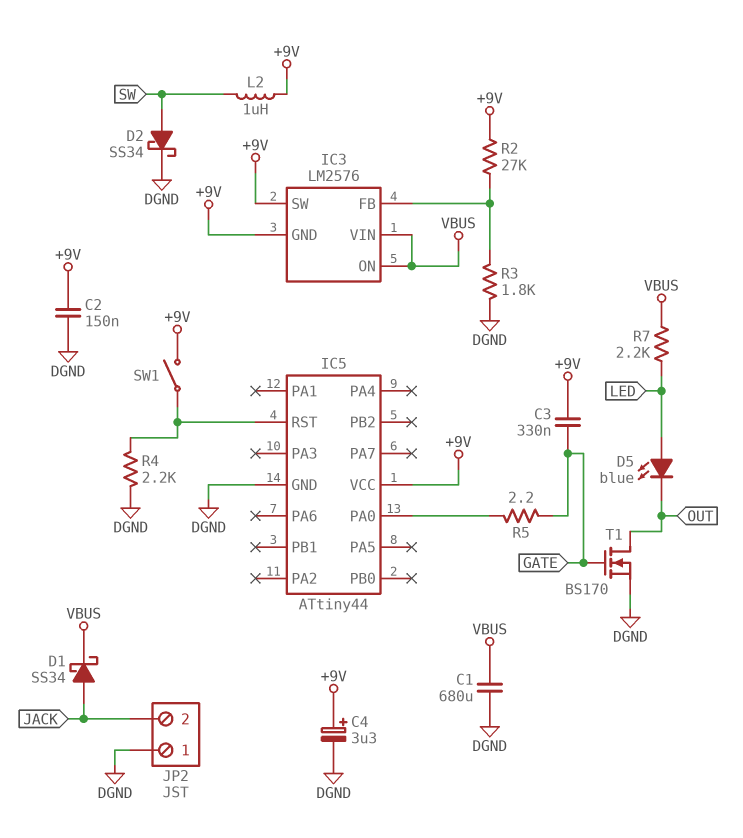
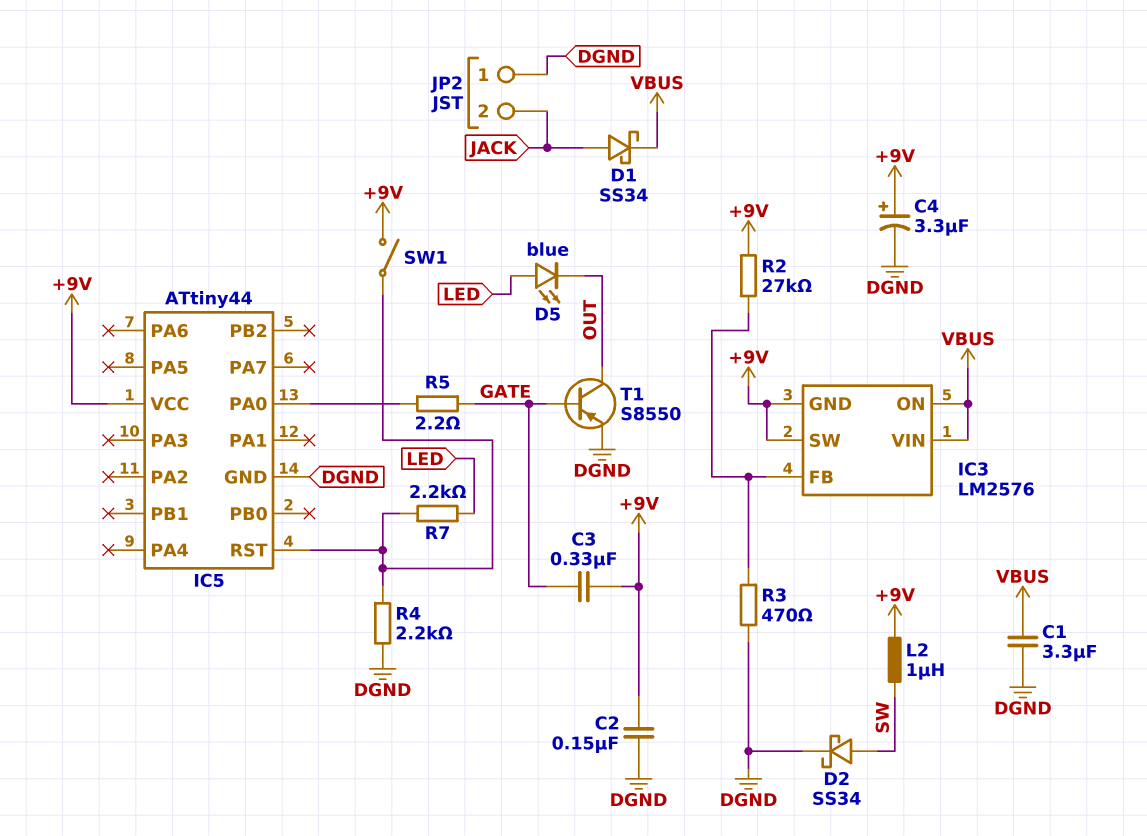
C1: 680uF (DGND, VBUS) -> 3.3uF (DGND, VBUS)
R3: 1.8k (DGND, IC3/FB) -> 470 (DGND, IC3/FB)
R7: 2.2k (LED, VBUS) -> 2.2k (IC5/RST, LED)
T1: NMOS BS170 (G GATE, D OUT, S DGND) -> PNP S8550 (B GATE, C OUT, E DGND)

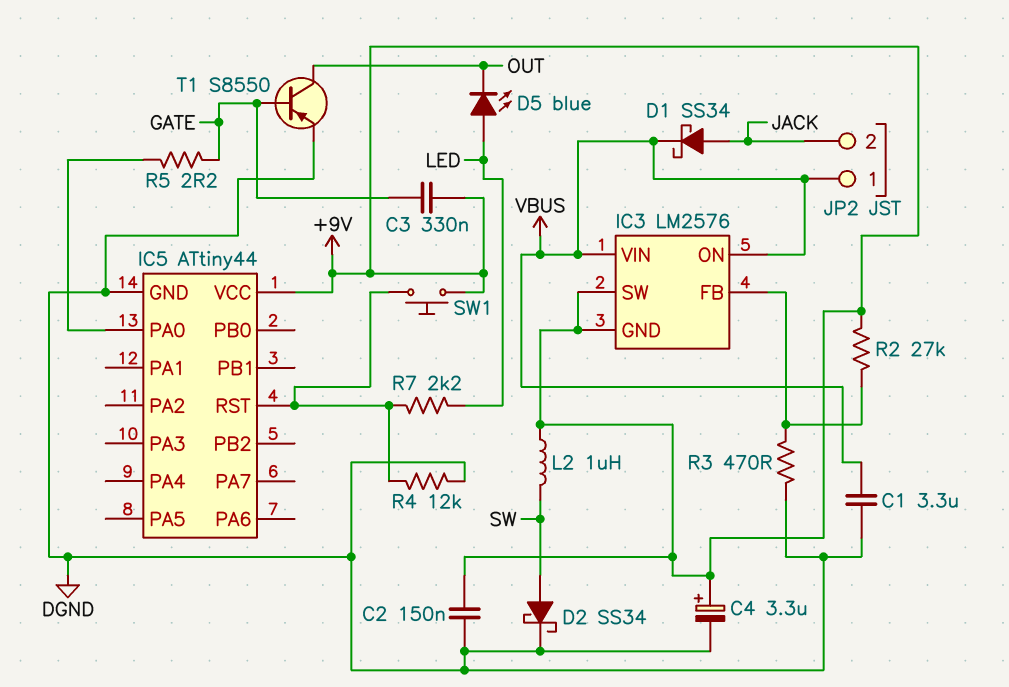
JP2 pin 1: DGND -> VBUS
R4: 2.2k (DGND, IC5/RST) -> 12k (DGND, IC5/RST)
SW1: switch (+9V, IC5/RST) -> button (+9V, IC5/RST)

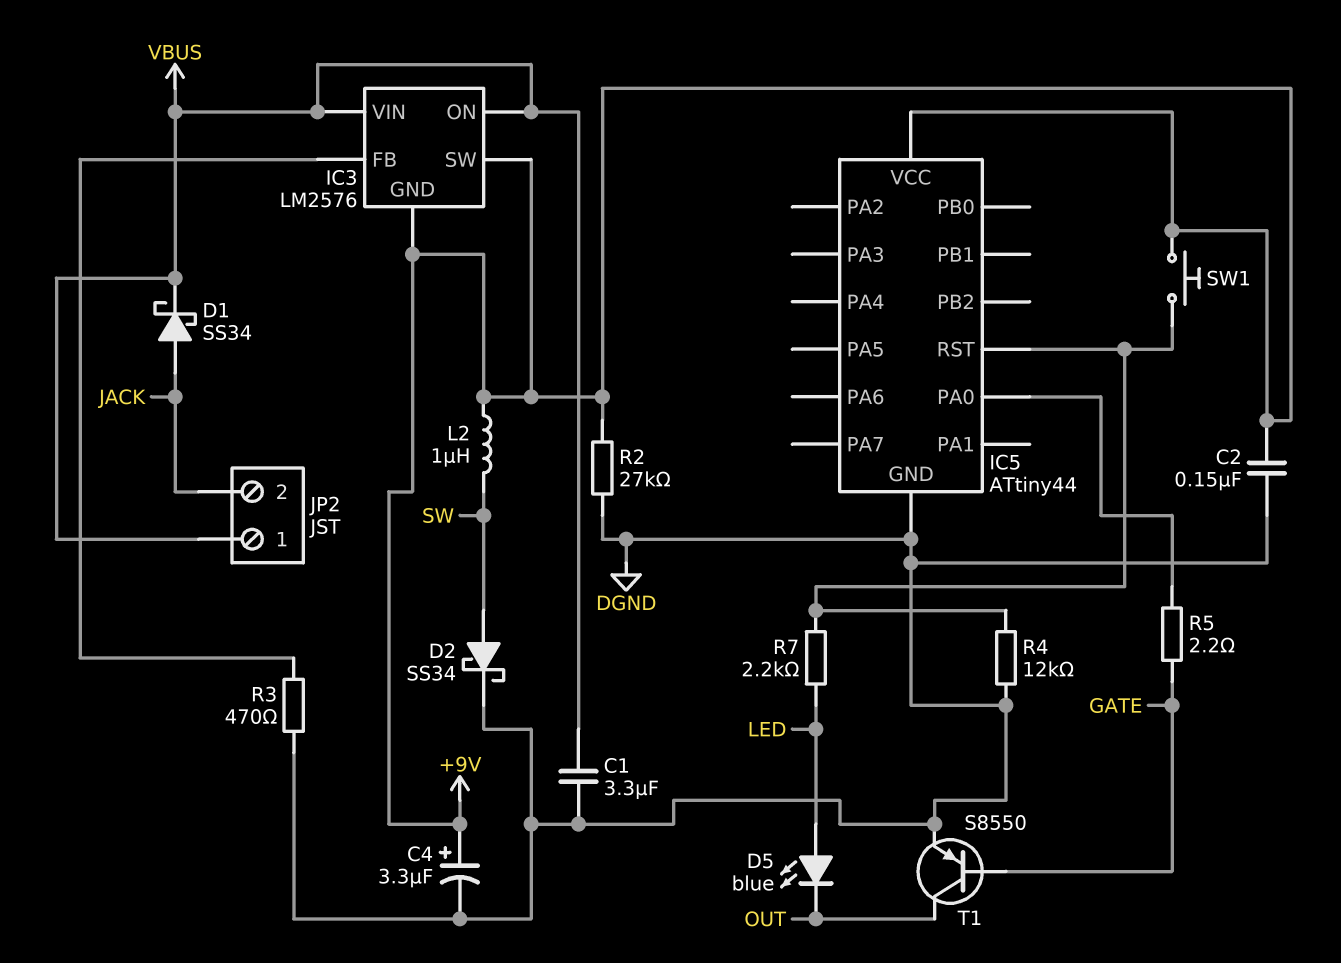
C3: 330nF (+9V, GATE) -> none
R2: 27k (+9V, IC3/FB) -> 27k (+9V, DGND)

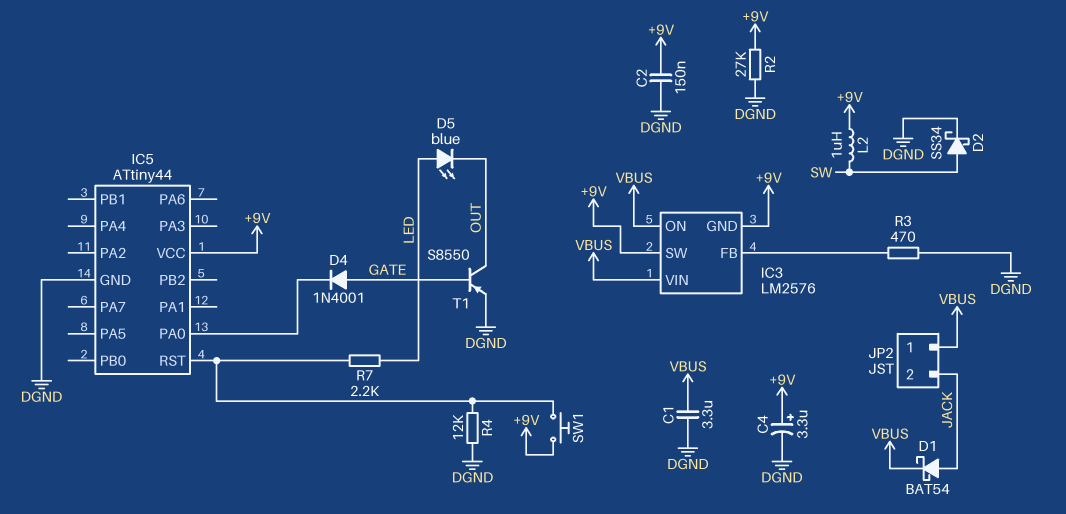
D1: schottky SS34 (A JACK, K VBUS) -> schottky BAT54 (A JACK, K VBUS)
D4: none -> diode 1N4001 (A GATE, K IC5/PA0)
R5: 2.2 (GATE, IC5/PA0) -> none

